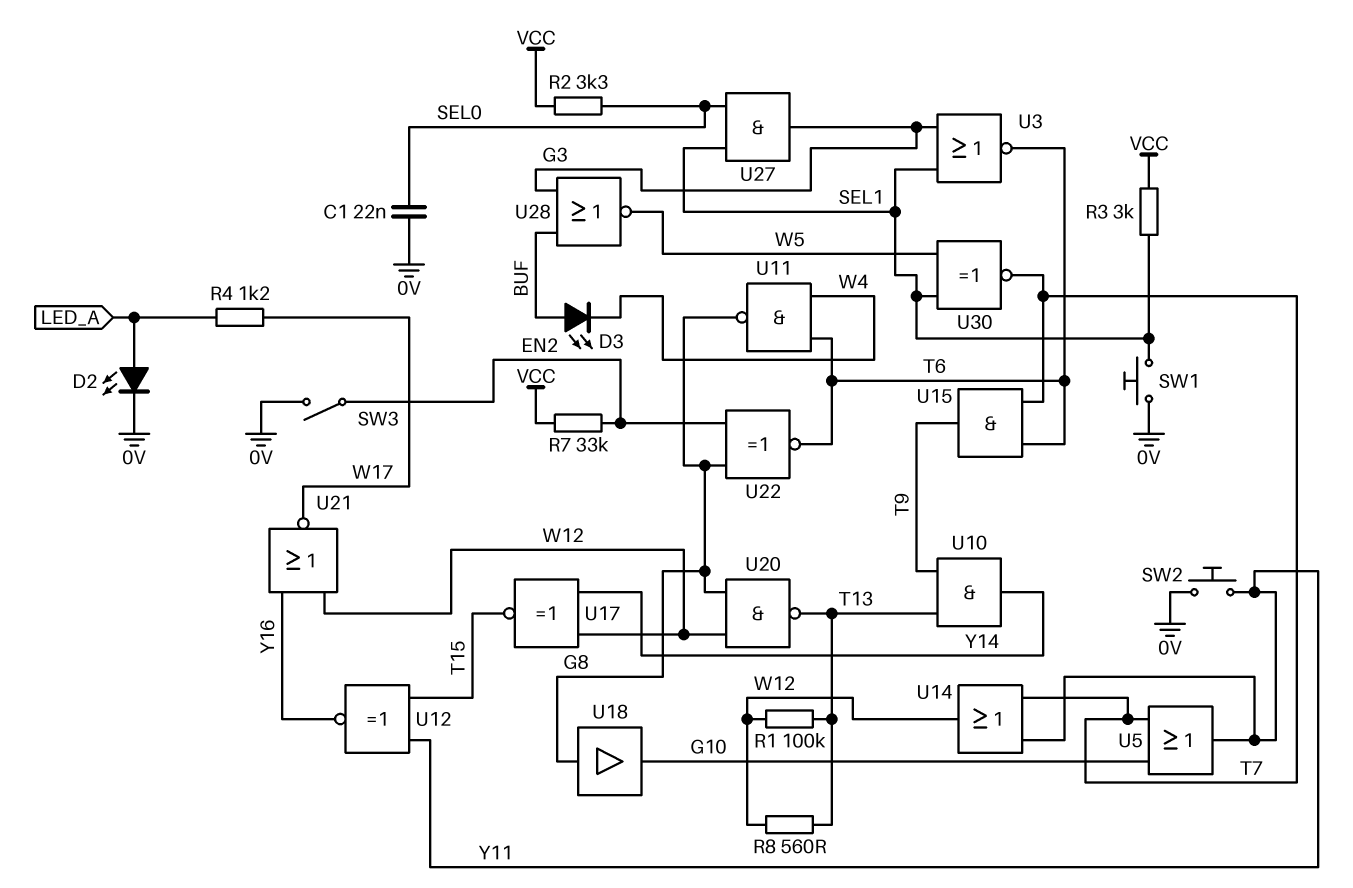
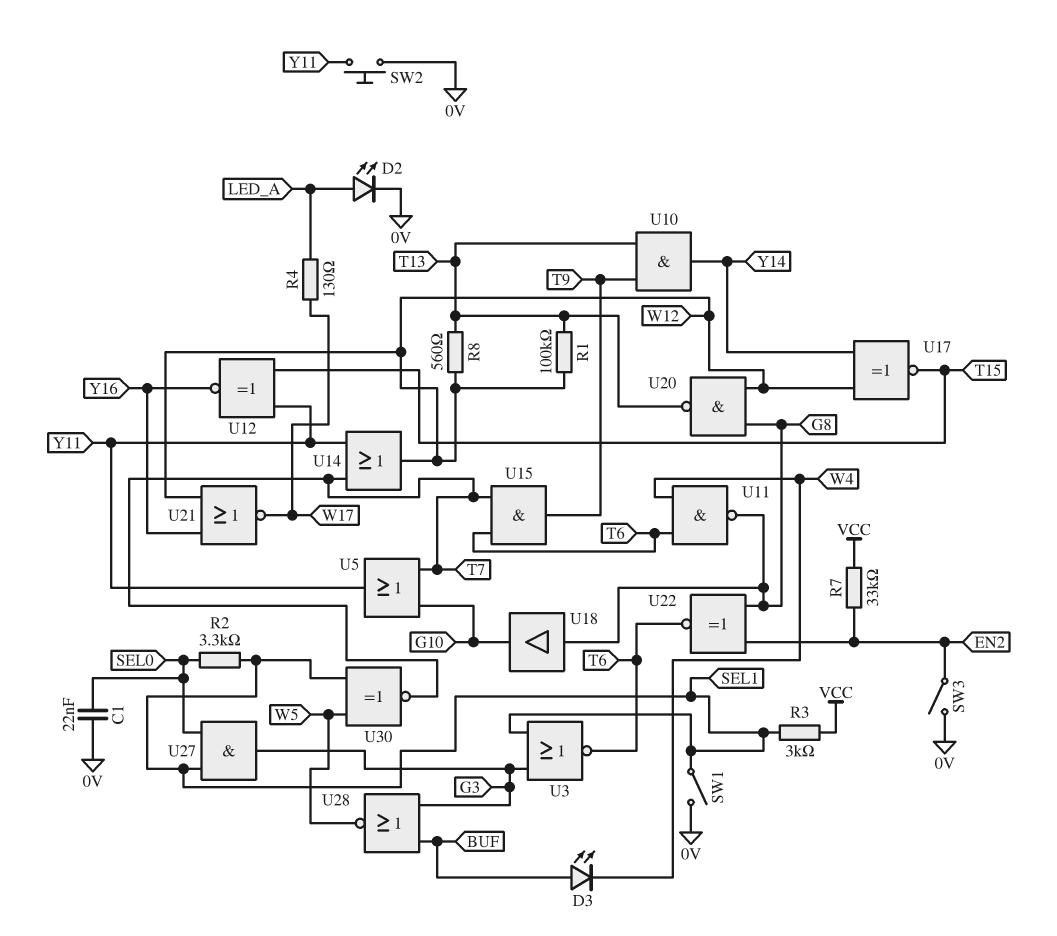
R2: 3.3k (SEL0, VCC) -> 3.3k (SEL0, SEL1)
R4: 1.2k (LED_A, W17) -> 130 (LED_A, W17)
SW1: button (0V, SEL1) -> switch (0V, SEL1)

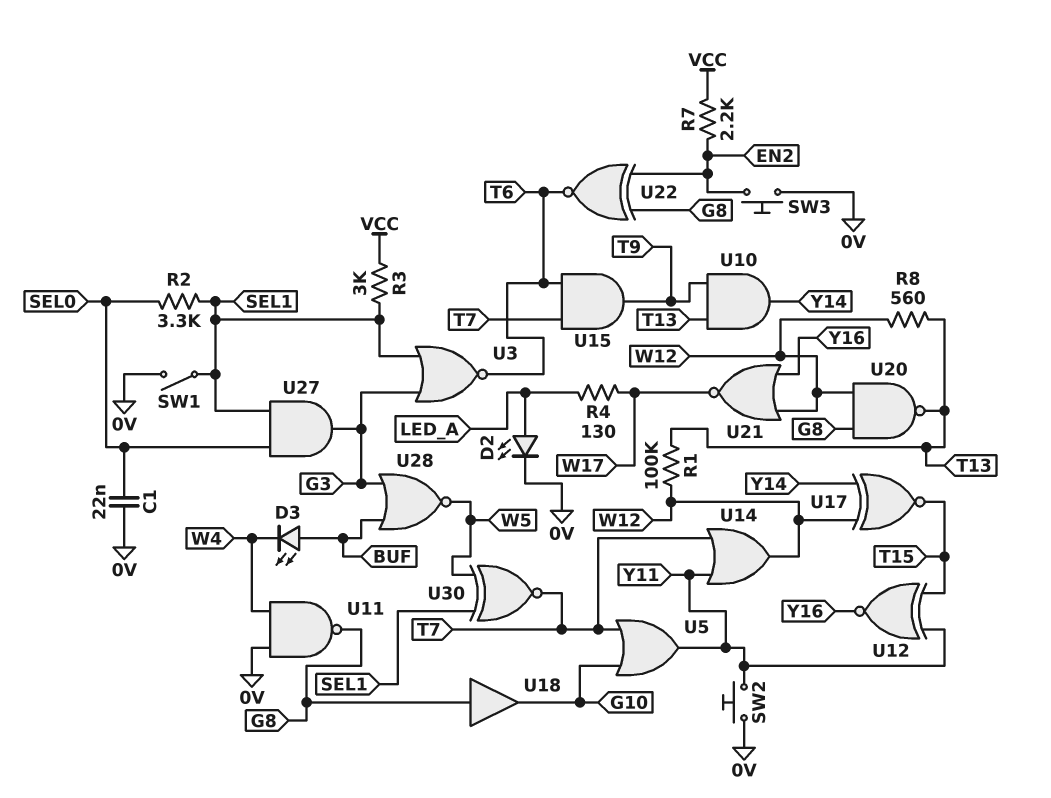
R7: 33k (EN2, VCC) -> 2.2k (EN2, VCC)
SW3: switch (0V, EN2) -> button (0V, EN2)
U11: NAND (in T6, in W4, out G8) -> NAND (in 0V, in W4, out G8)

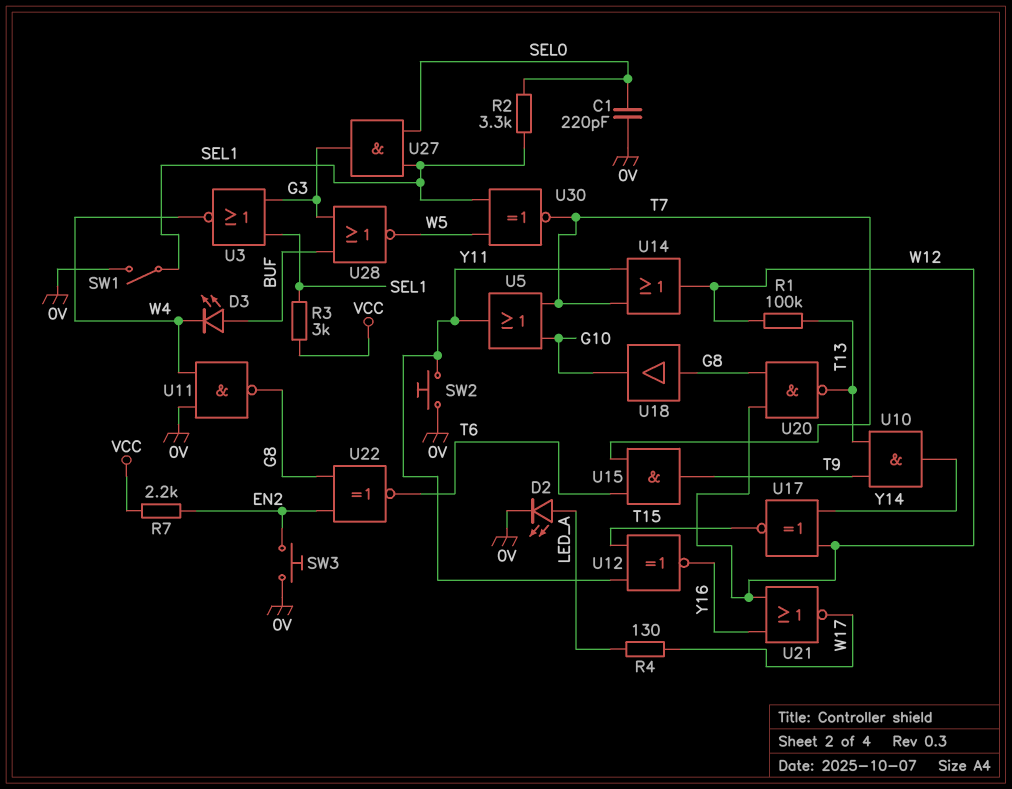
C1: 22nF (0V, SEL0) -> 220pF (0V, SEL0)
R8: 560 (T13, W12) -> none
U3: NOR (in G3, in SEL1, out T6) -> NOR (in G3, in SEL1, out W4)

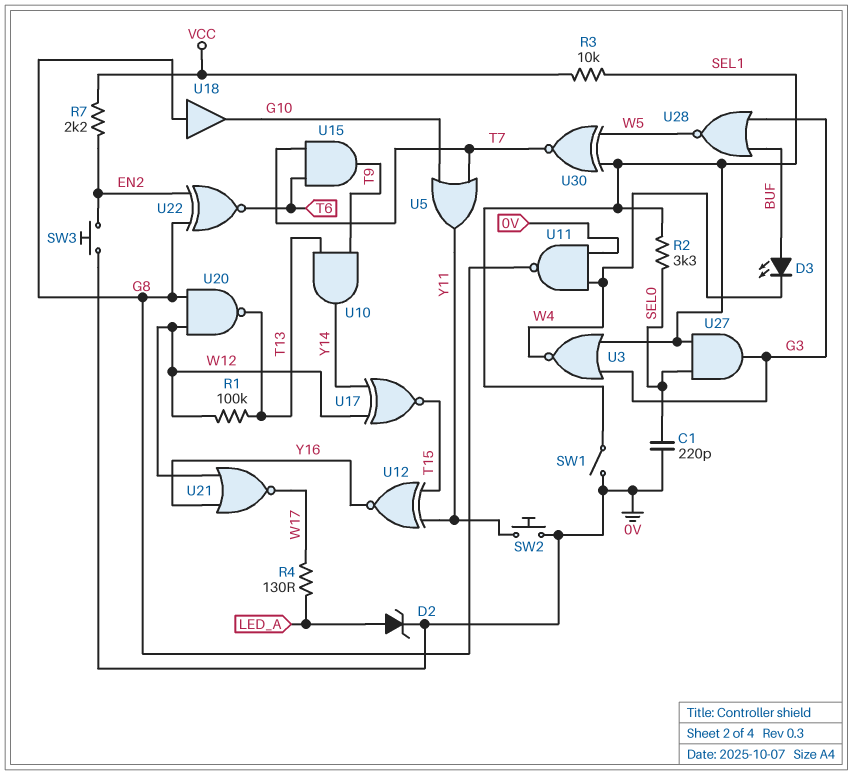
D2: LED (A LED_A, K 0V) -> zener (A LED_A, K 0V)
R3: 3k (SEL1, VCC) -> 10k (SEL1, VCC)
U14: OR (in T7, in Y11, out W12) -> none

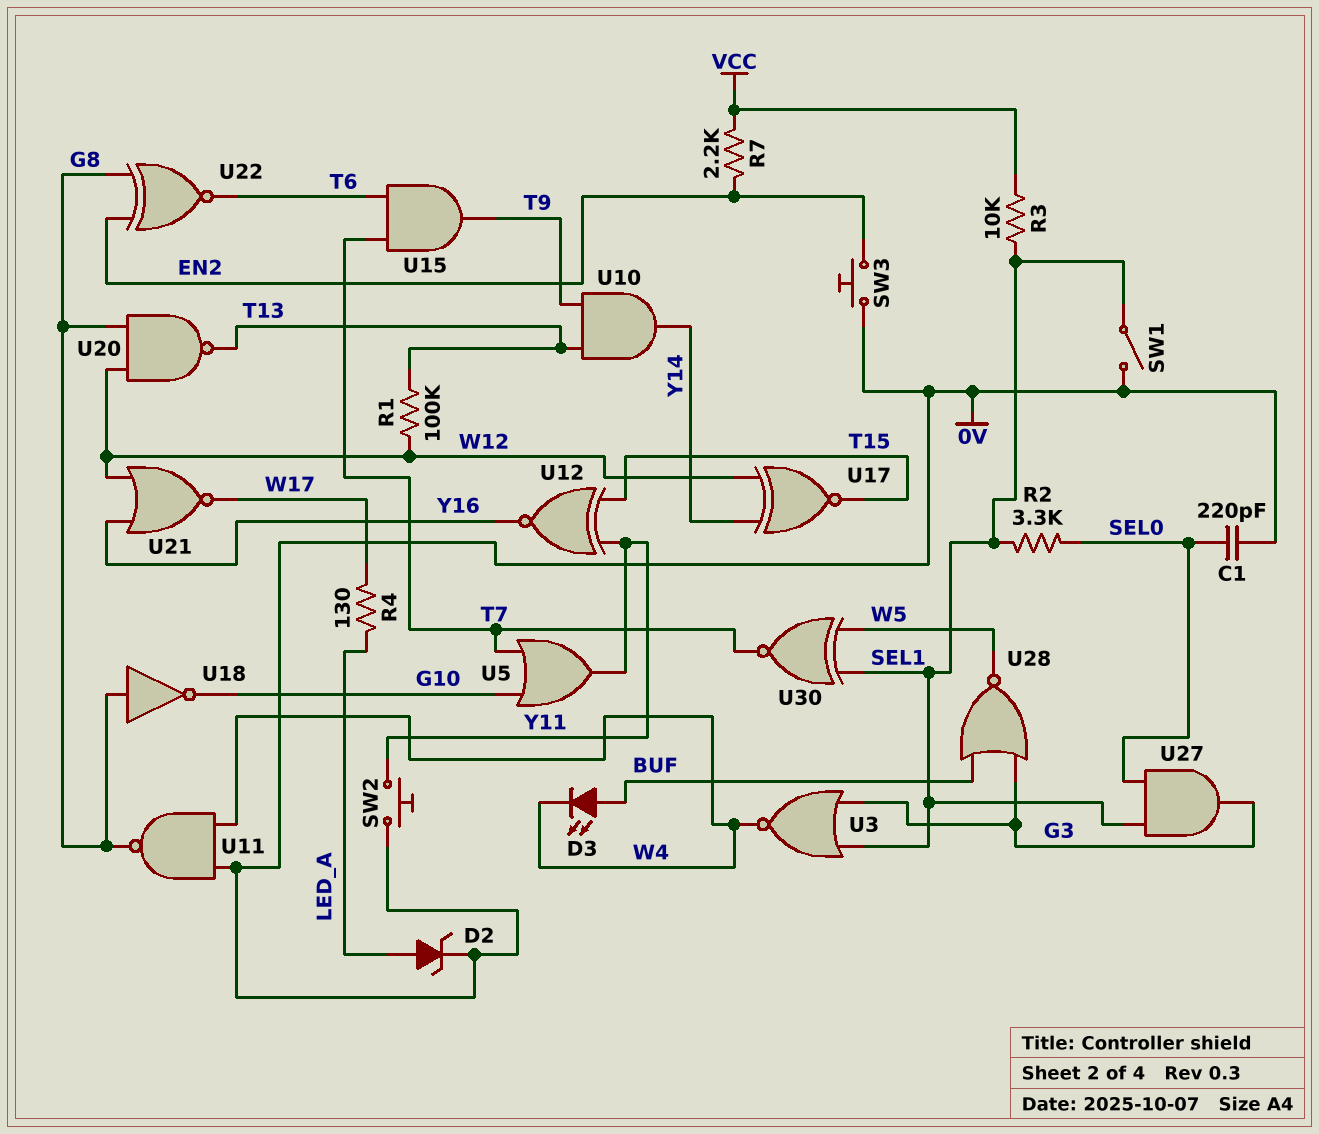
U18: buffer (in G8, out G10) -> NOT (in G8, out G10)

